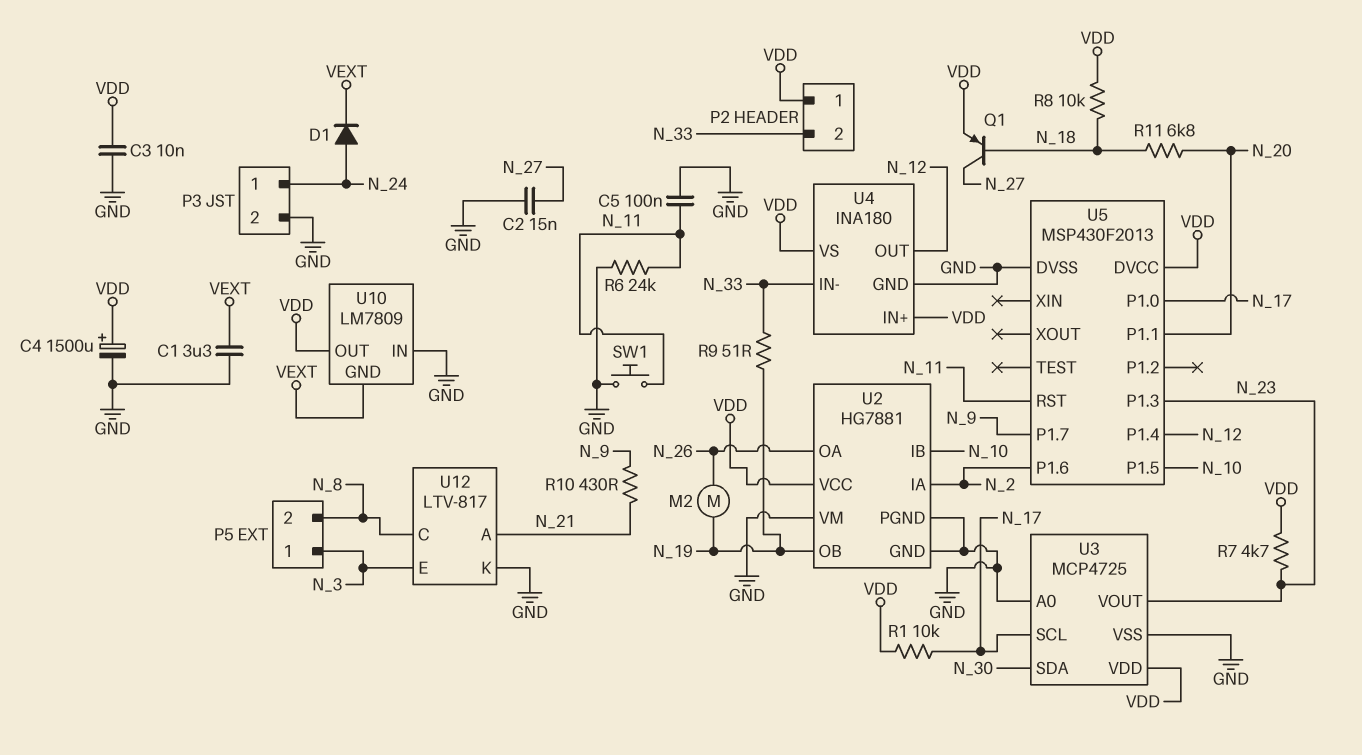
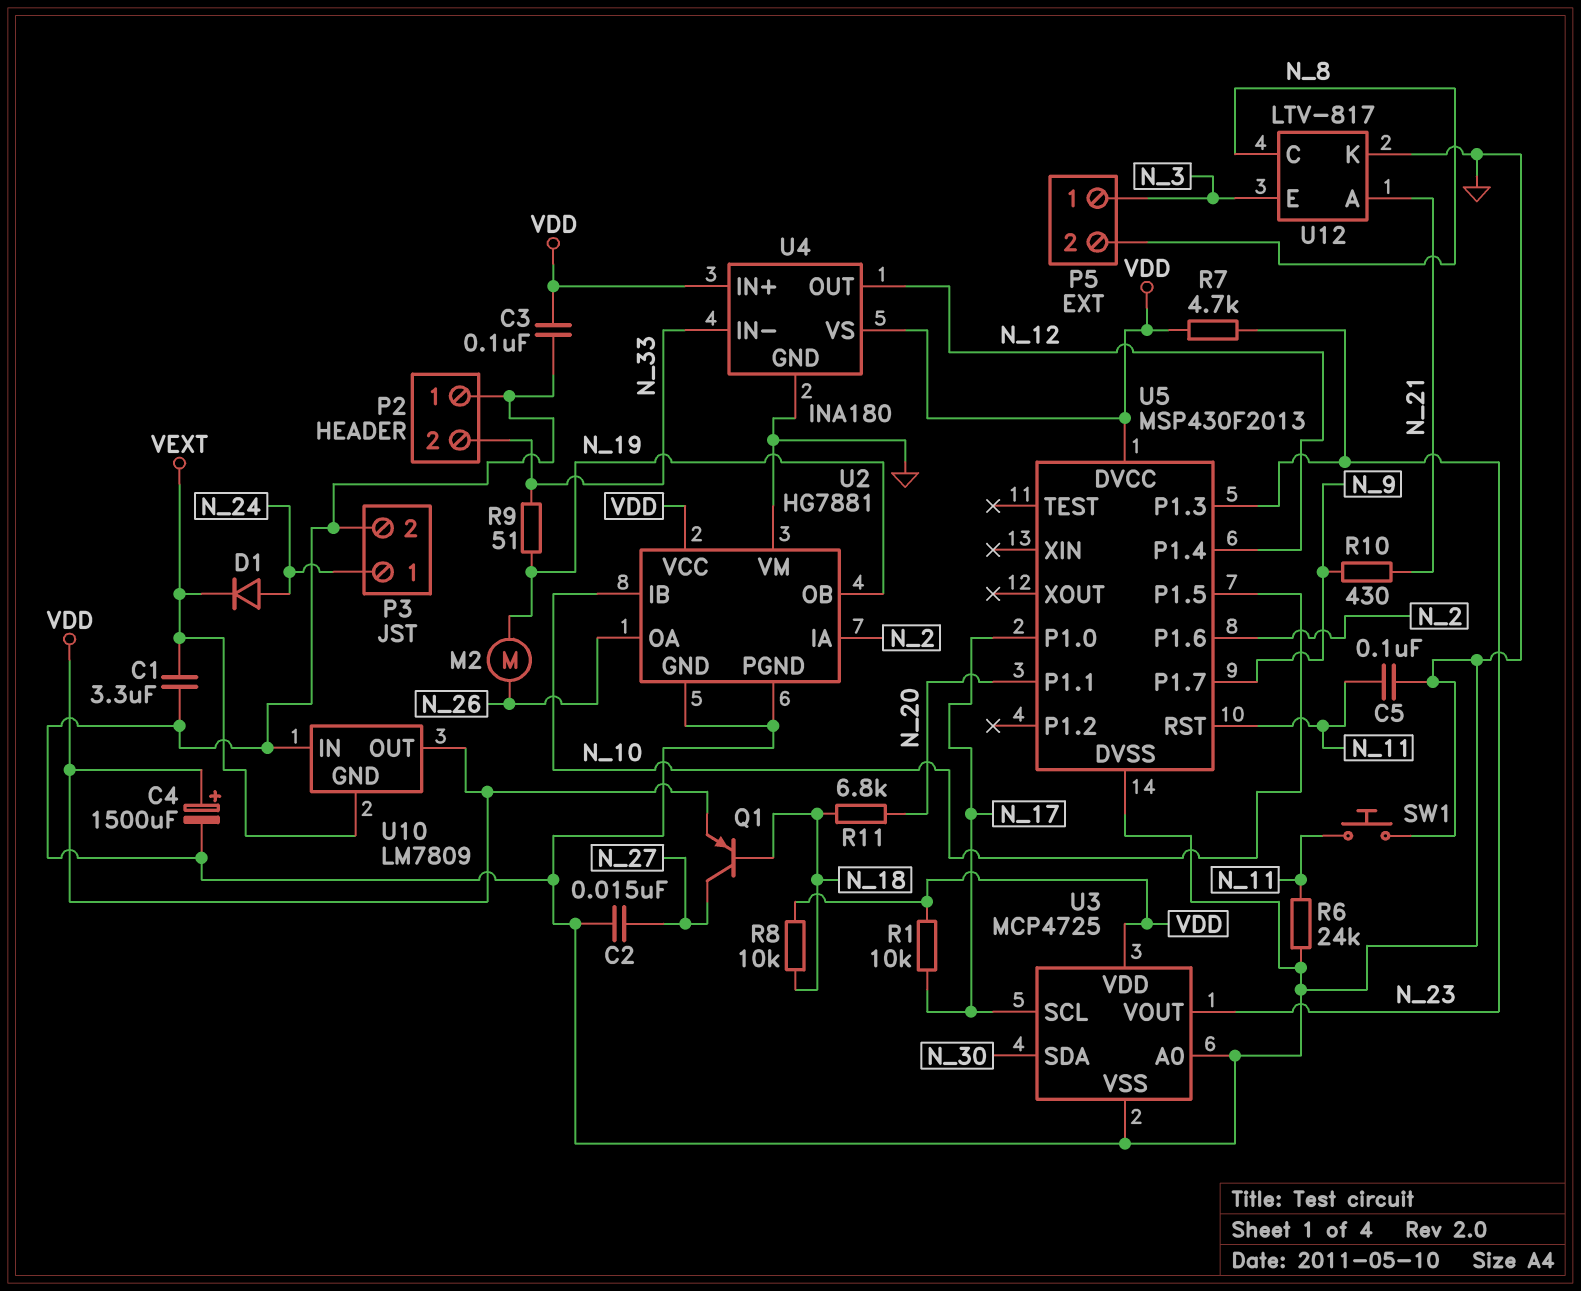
C3: 10nF (GND, VDD) -> 100nF (GND, VDD)
P2 pin 1: VDD -> GND

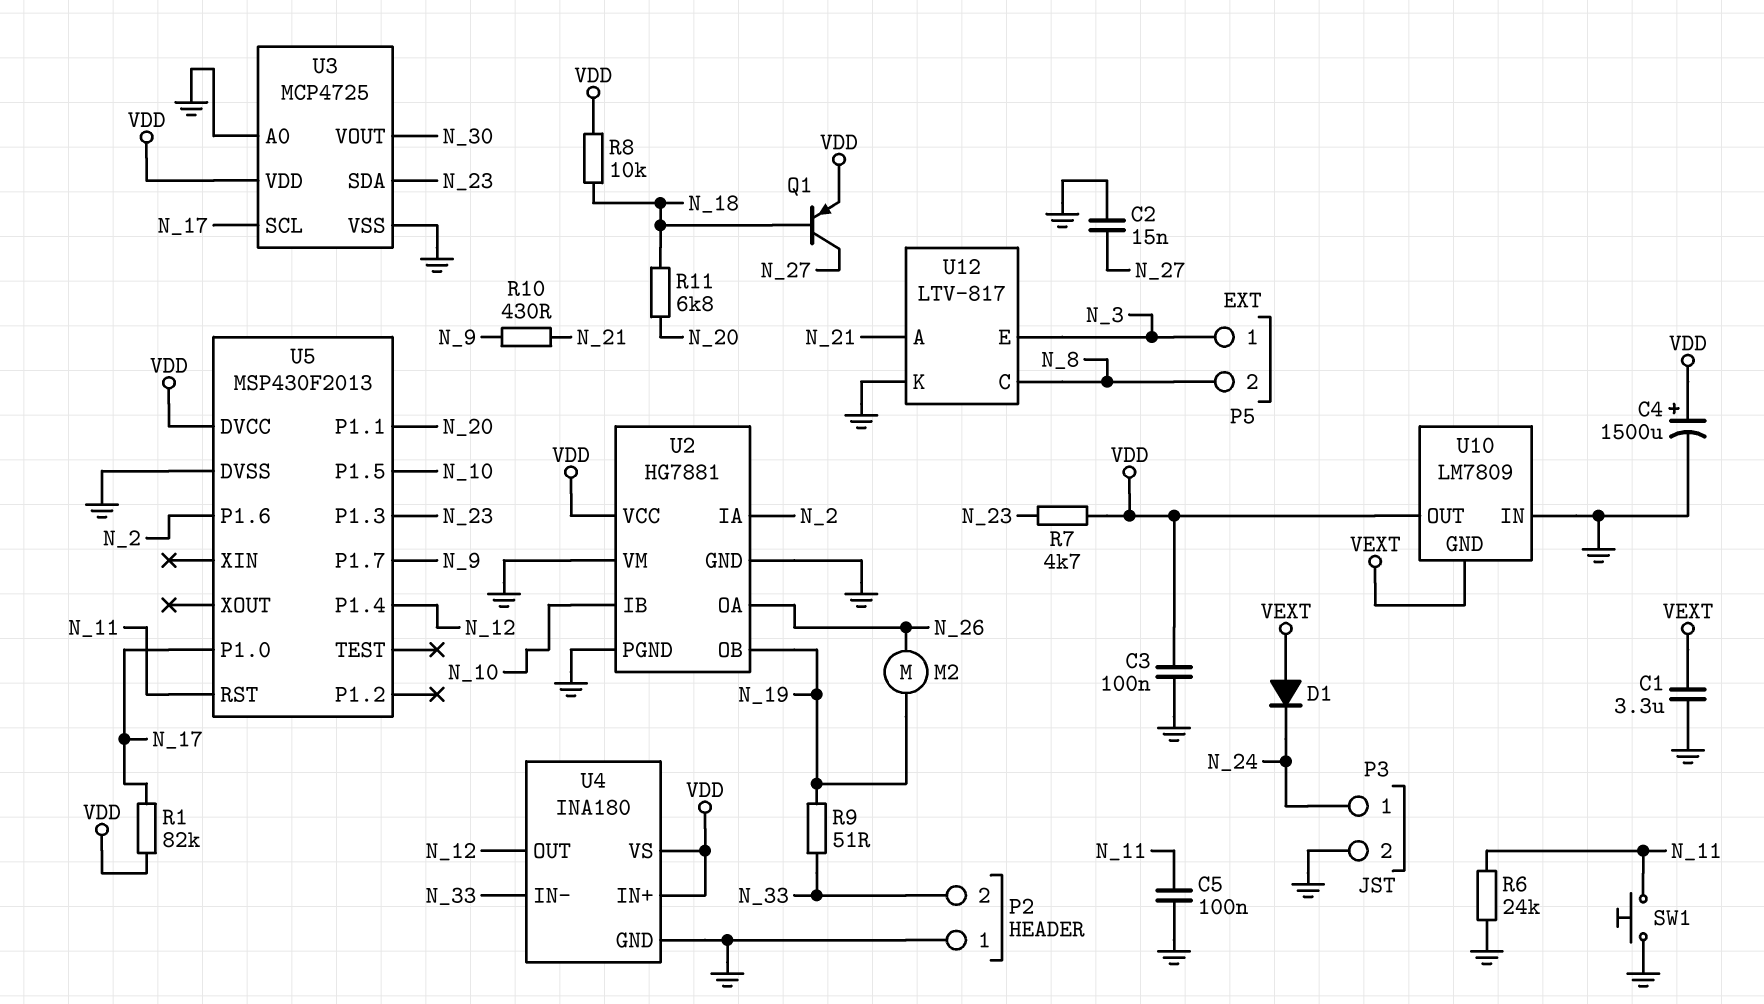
D1: diode (A N_24, K VEXT) -> diode (A VEXT, K N_24)
R1: 10k (N_17, VDD) -> 82k (N_17, VDD)
U3 pin SDA: N_30 -> N_23
U3 pin VOUT: N_23 -> N_30

